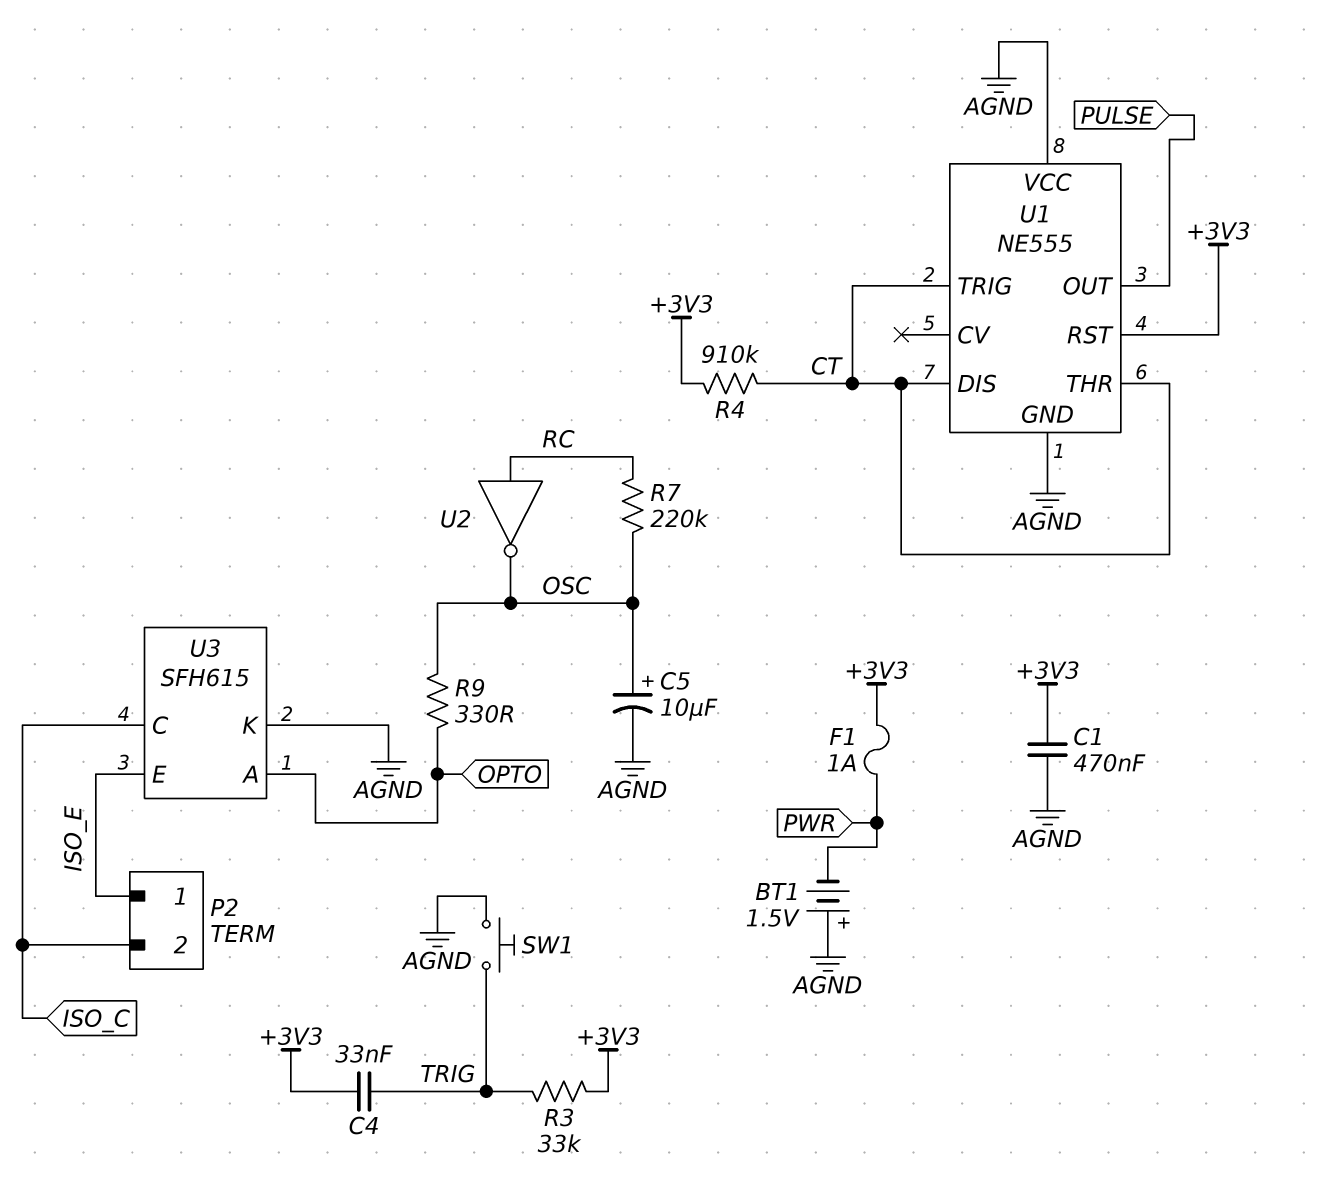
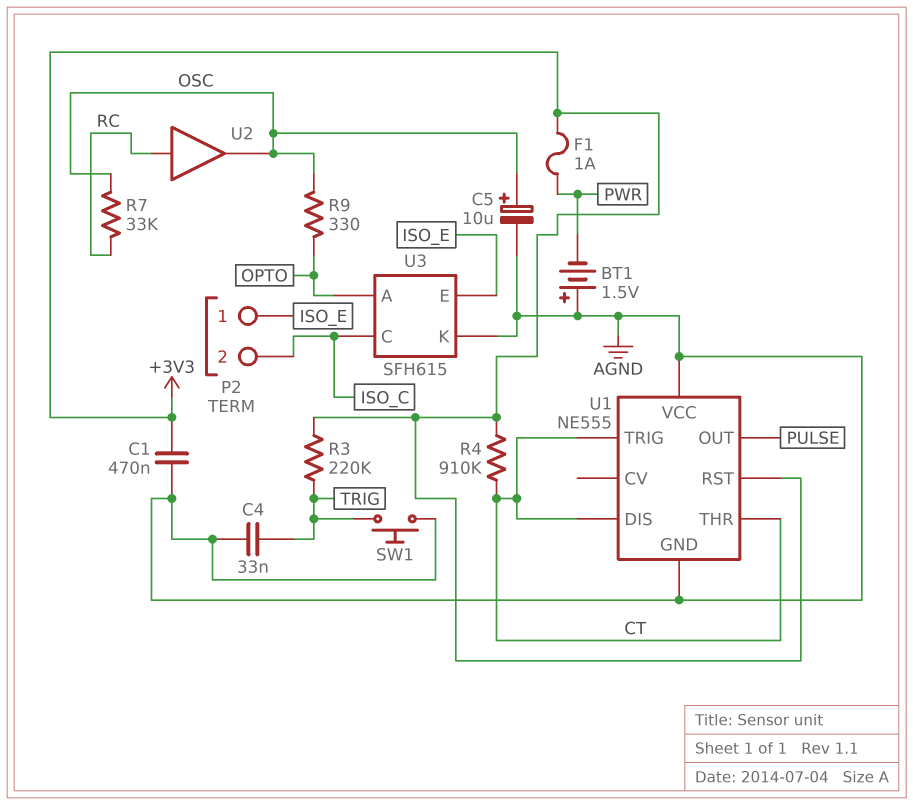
C4: 33nF (+3V3, TRIG) -> 33nF (AGND, TRIG)
R3: 33k (+3V3, TRIG) -> 220k (+3V3, TRIG)
R7: 220k (OSC, RC) -> 33k (OSC, RC)
U2: NOT (in RC, out OSC) -> buffer (in RC, out OSC)

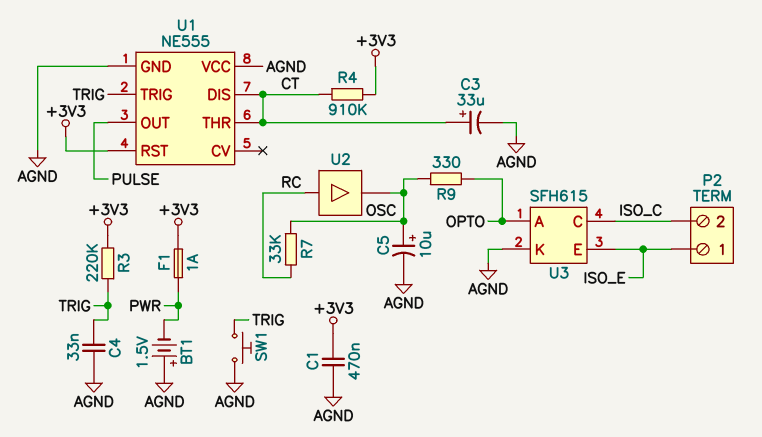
C3: none -> 33uF (plus CT, minus AGND)
U1 pin TRIG: CT -> TRIG

